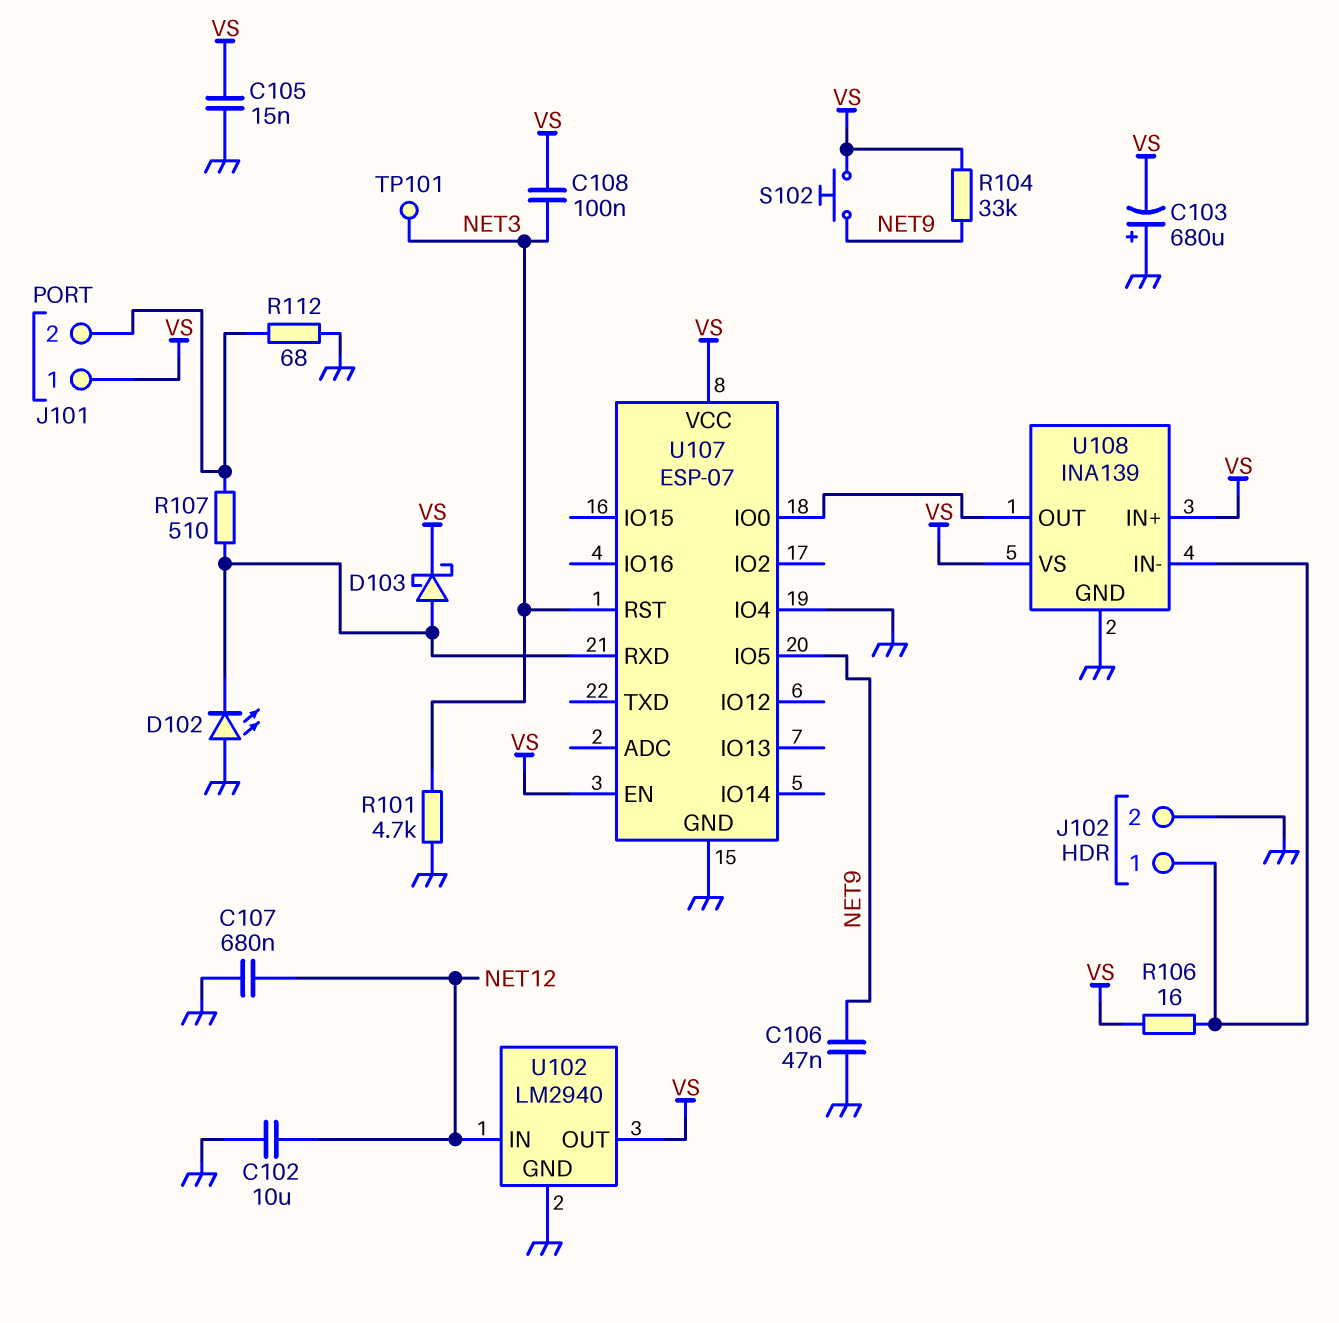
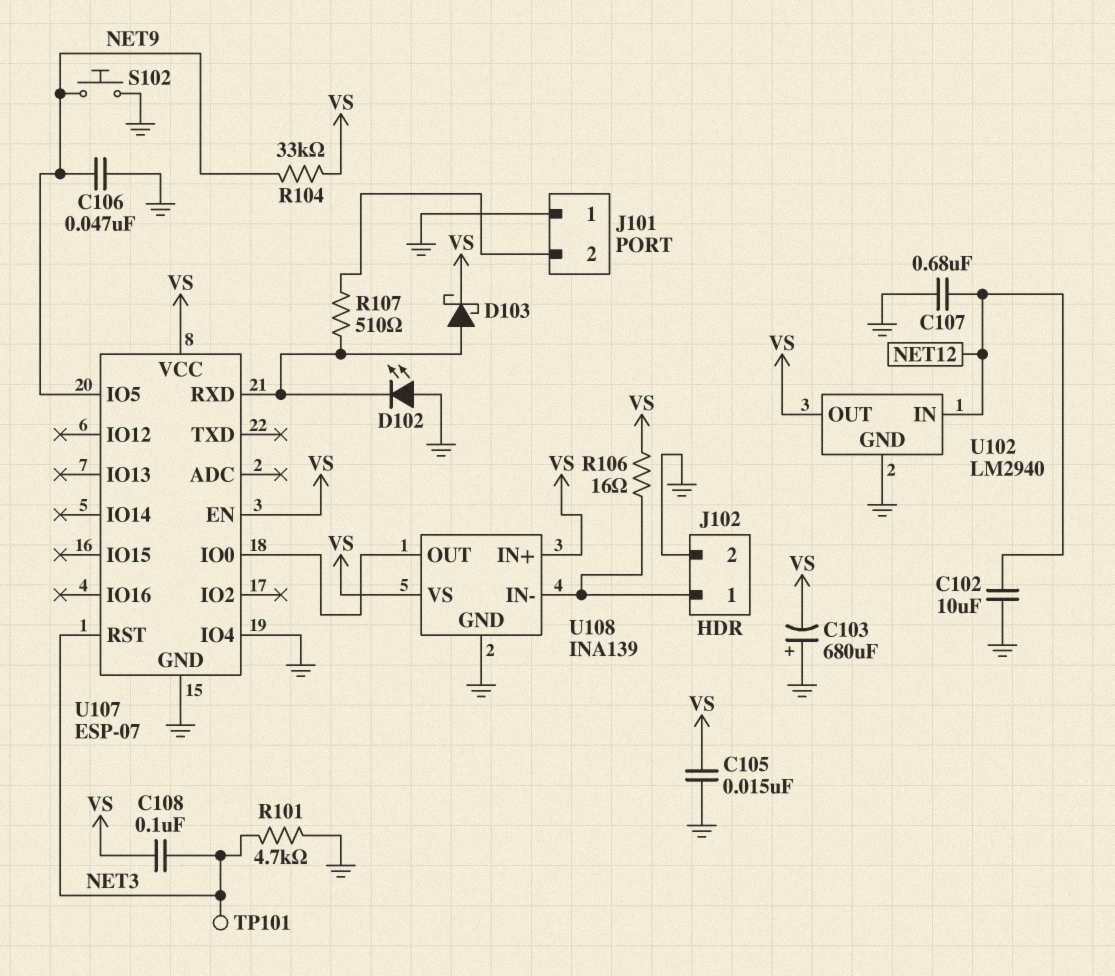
J101 pin 1: VS -> GND
R112: 68 (GND, J101/2) -> none
S102: button (NET9, VS) -> button (GND, NET9)

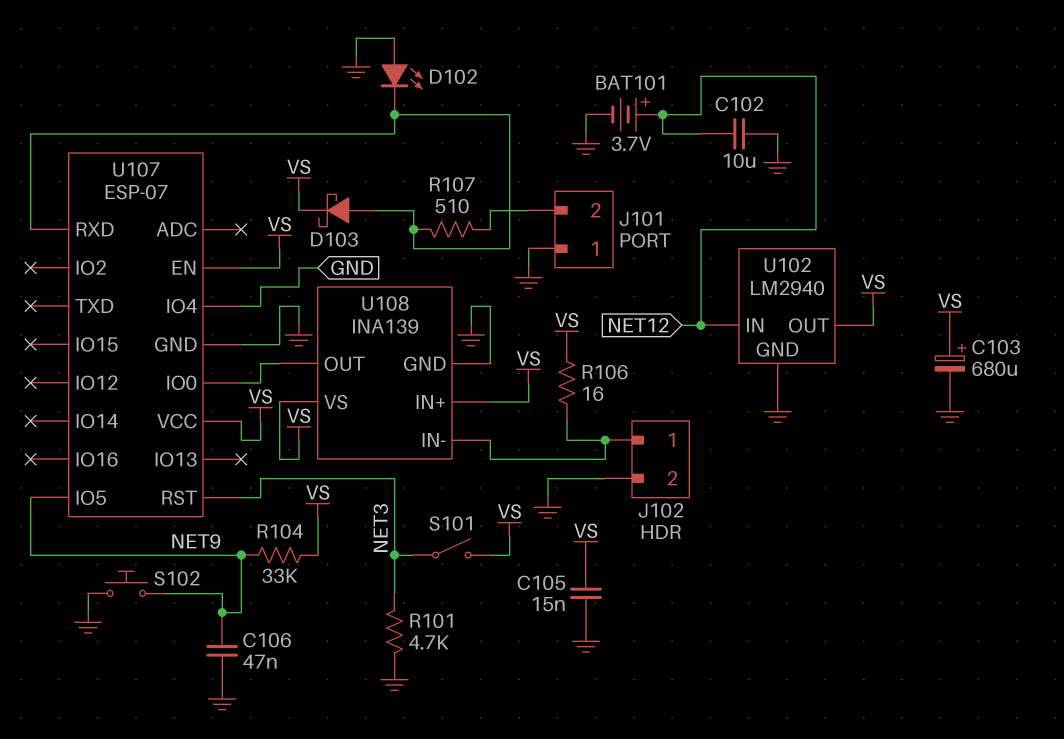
BAT101: none -> 3.7V (plus NET12, minus GND)
C103: 680uF (plus GND, minus VS) -> 680uF (plus VS, minus GND)
C107: 680nF (GND, NET12) -> none
C108: 100nF (NET3, VS) -> none
S101: none -> switch (NET3, VS)
TP101: test point (NET3) -> none

